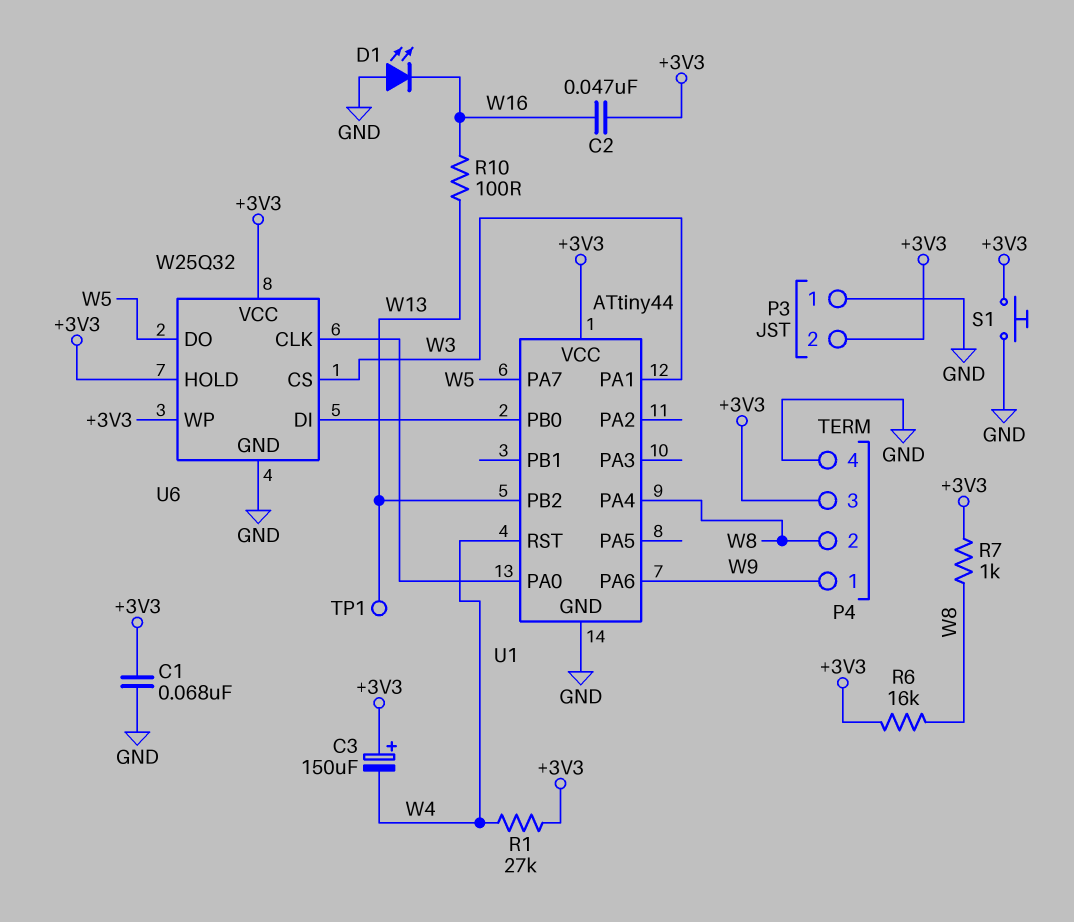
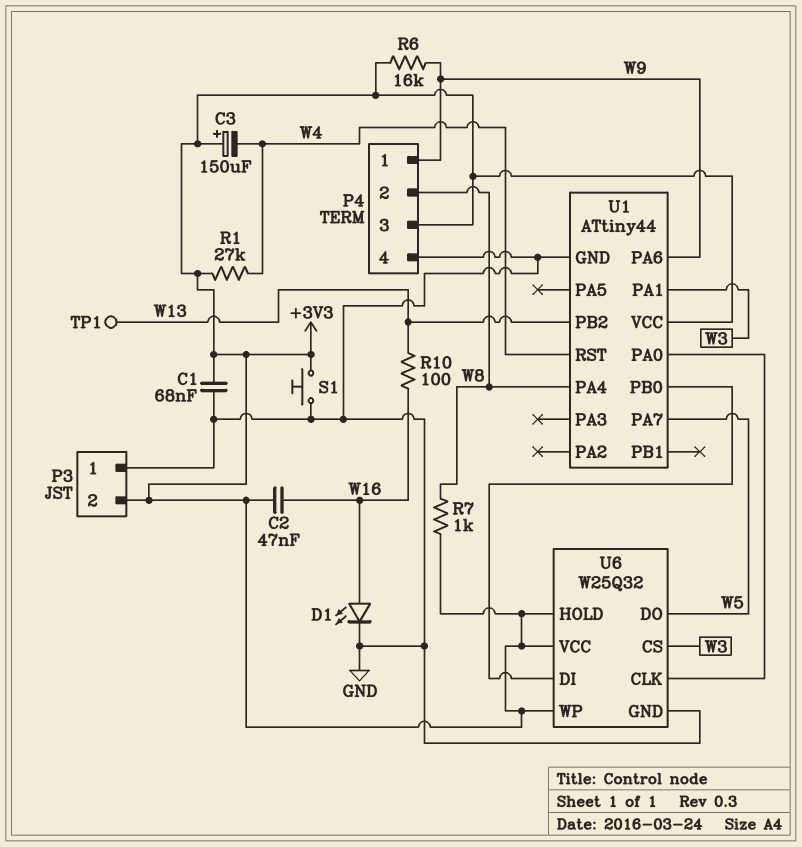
D1: LED (A GND, K W16) -> LED (A W16, K GND)
R6: 16k (+3V3, W8) -> 16k (+3V3, W9)

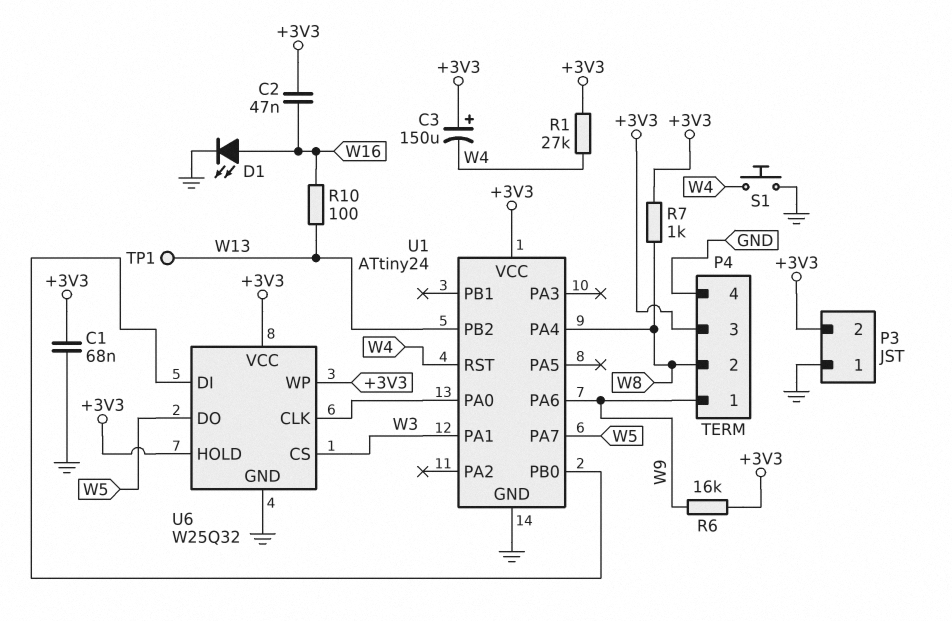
S1: button (+3V3, GND) -> button (GND, W4)
U1: ATtiny44 -> ATtiny24

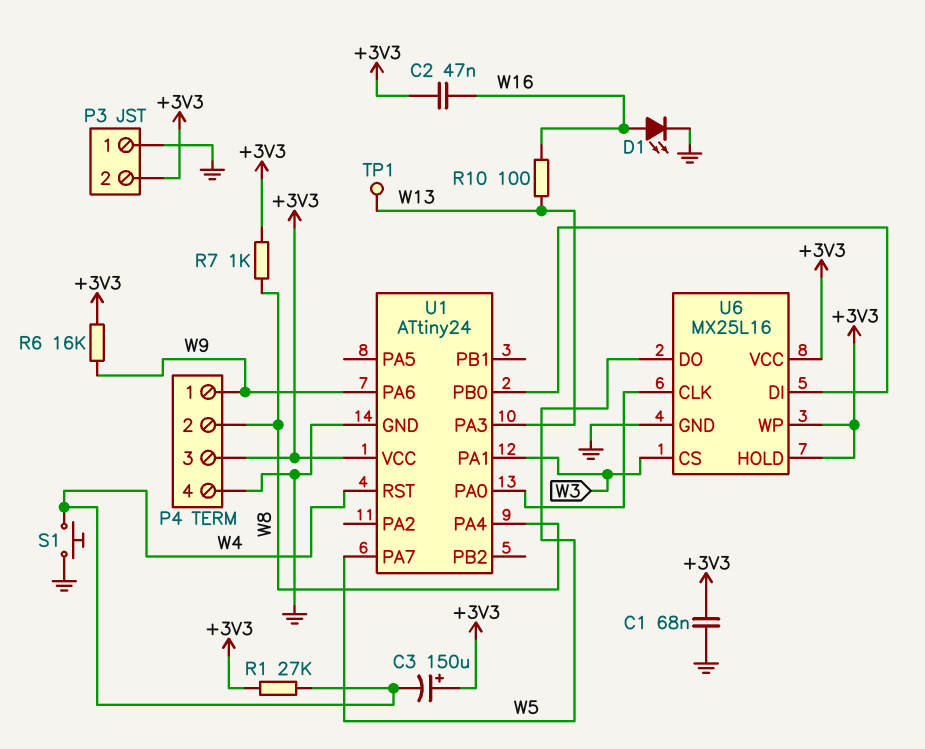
U1 pin PA3: none -> W13
U1 pin PB2: W13 -> none
U6: W25Q32 -> MX25L16

